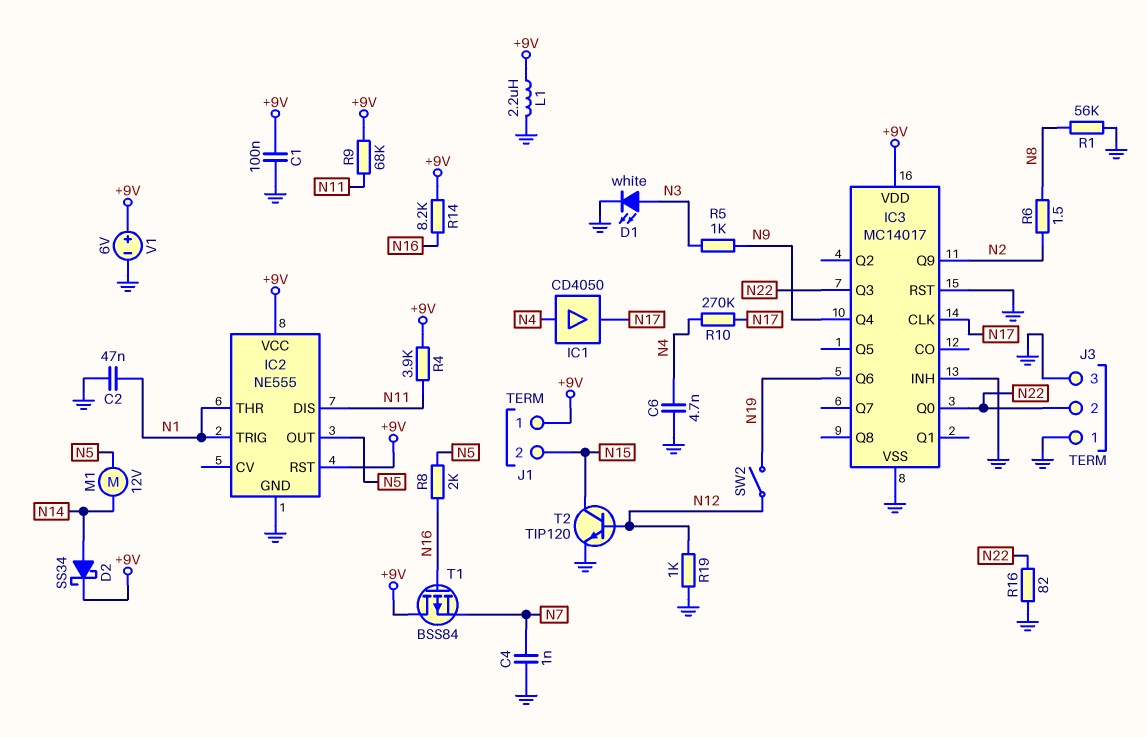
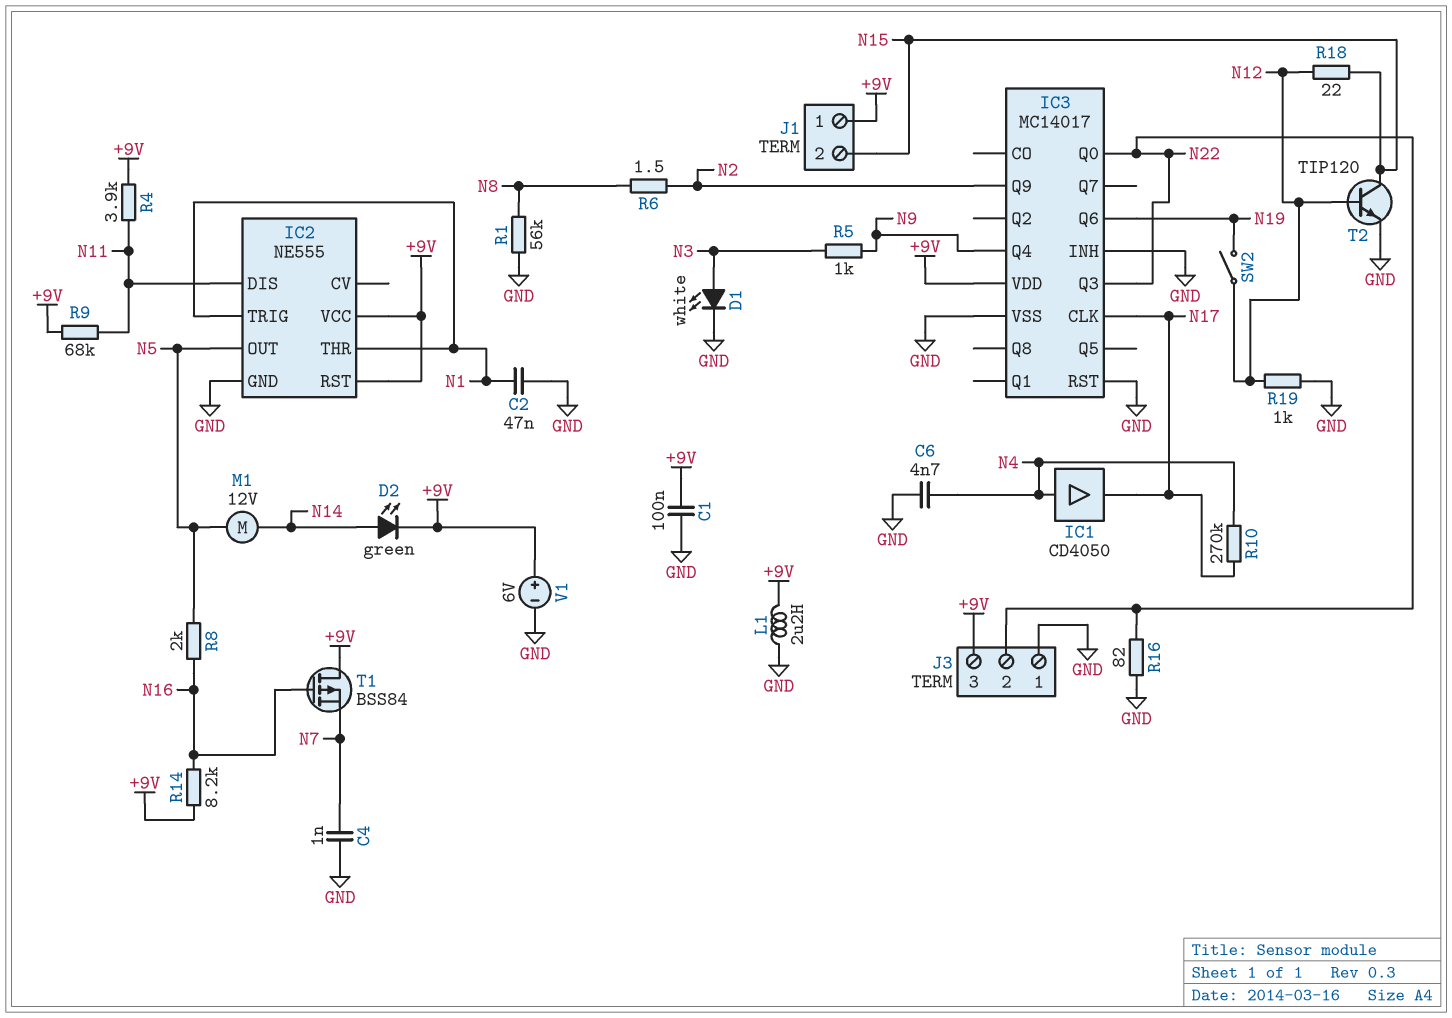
D2: schottky SS34 (A N14, K +9V) -> LED green (A N14, K +9V)
J3 pin 3: GND -> +9V
R18: none -> 22 (N12, N15)

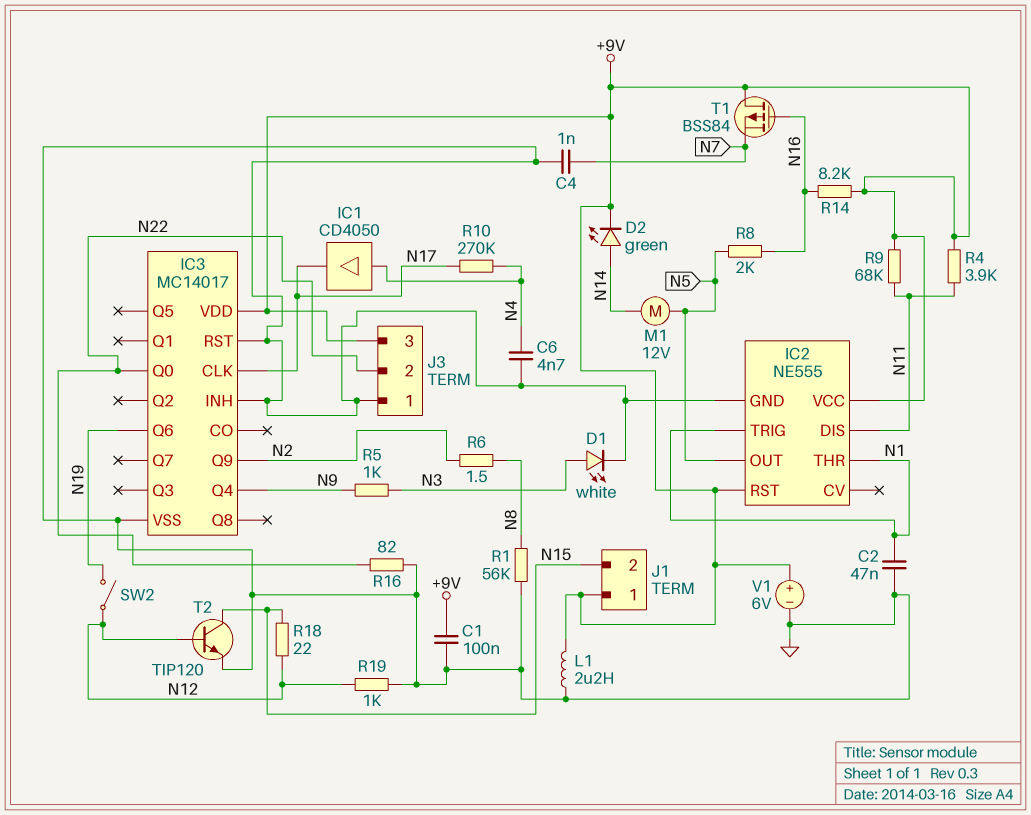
IC3 pin Q3: N22 -> none

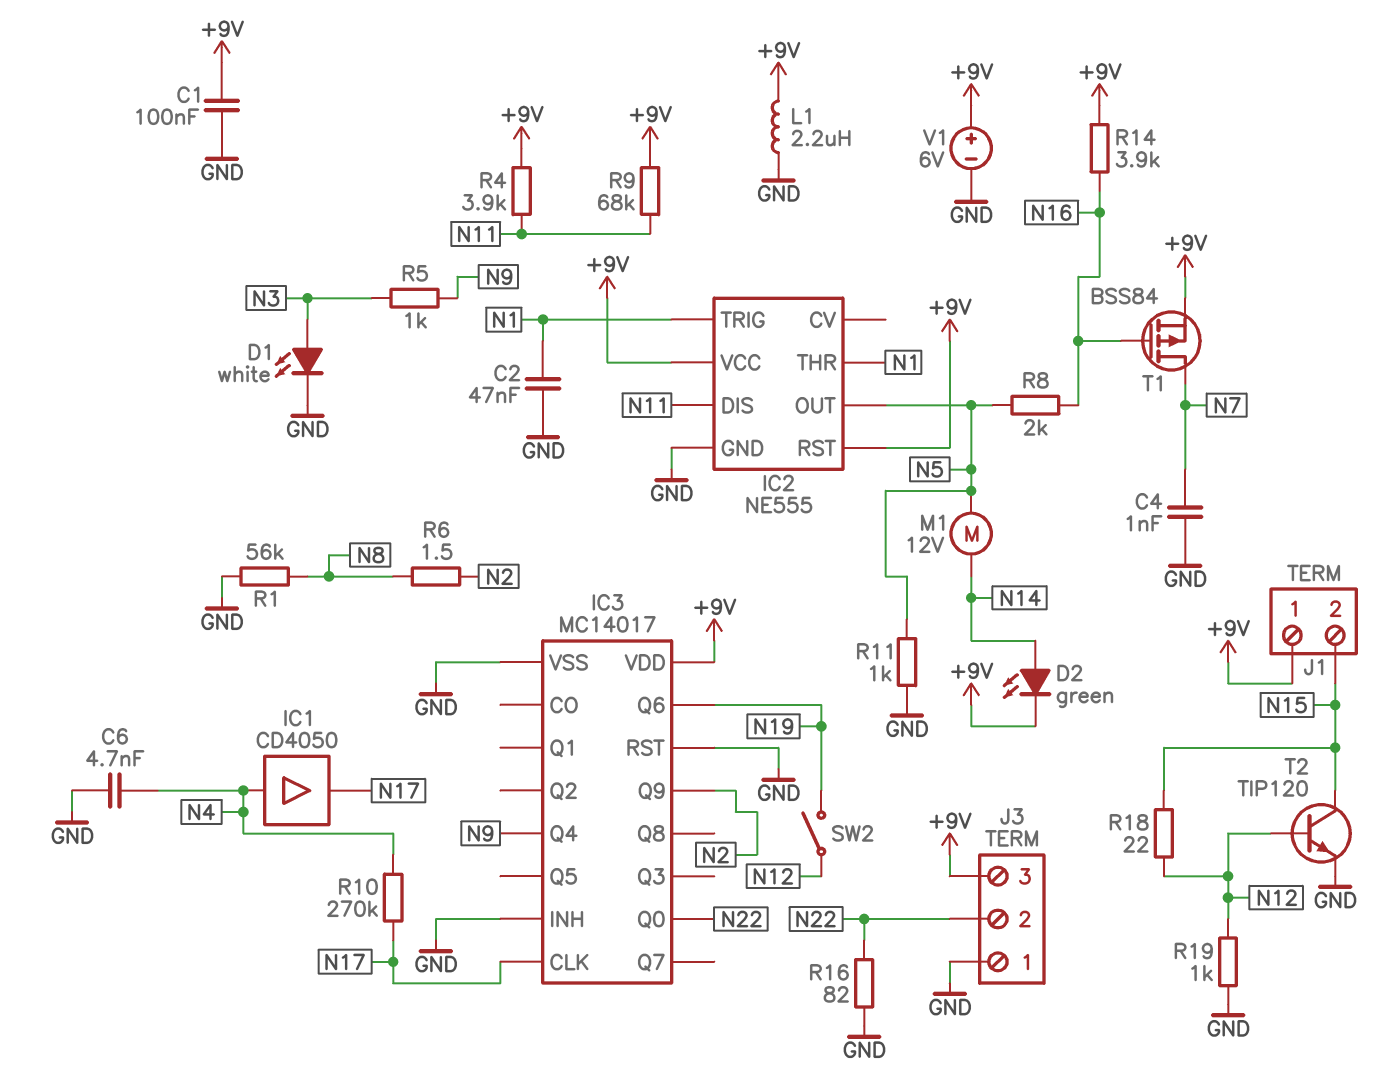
R11: none -> 1k (GND, N5)
R14: 8.2k (+9V, N16) -> 3.9k (+9V, N16)
T1: PMOS BSS84 (G N16, D +9V, S N7) -> PMOS BSS84 (G N16, D N7, S +9V)

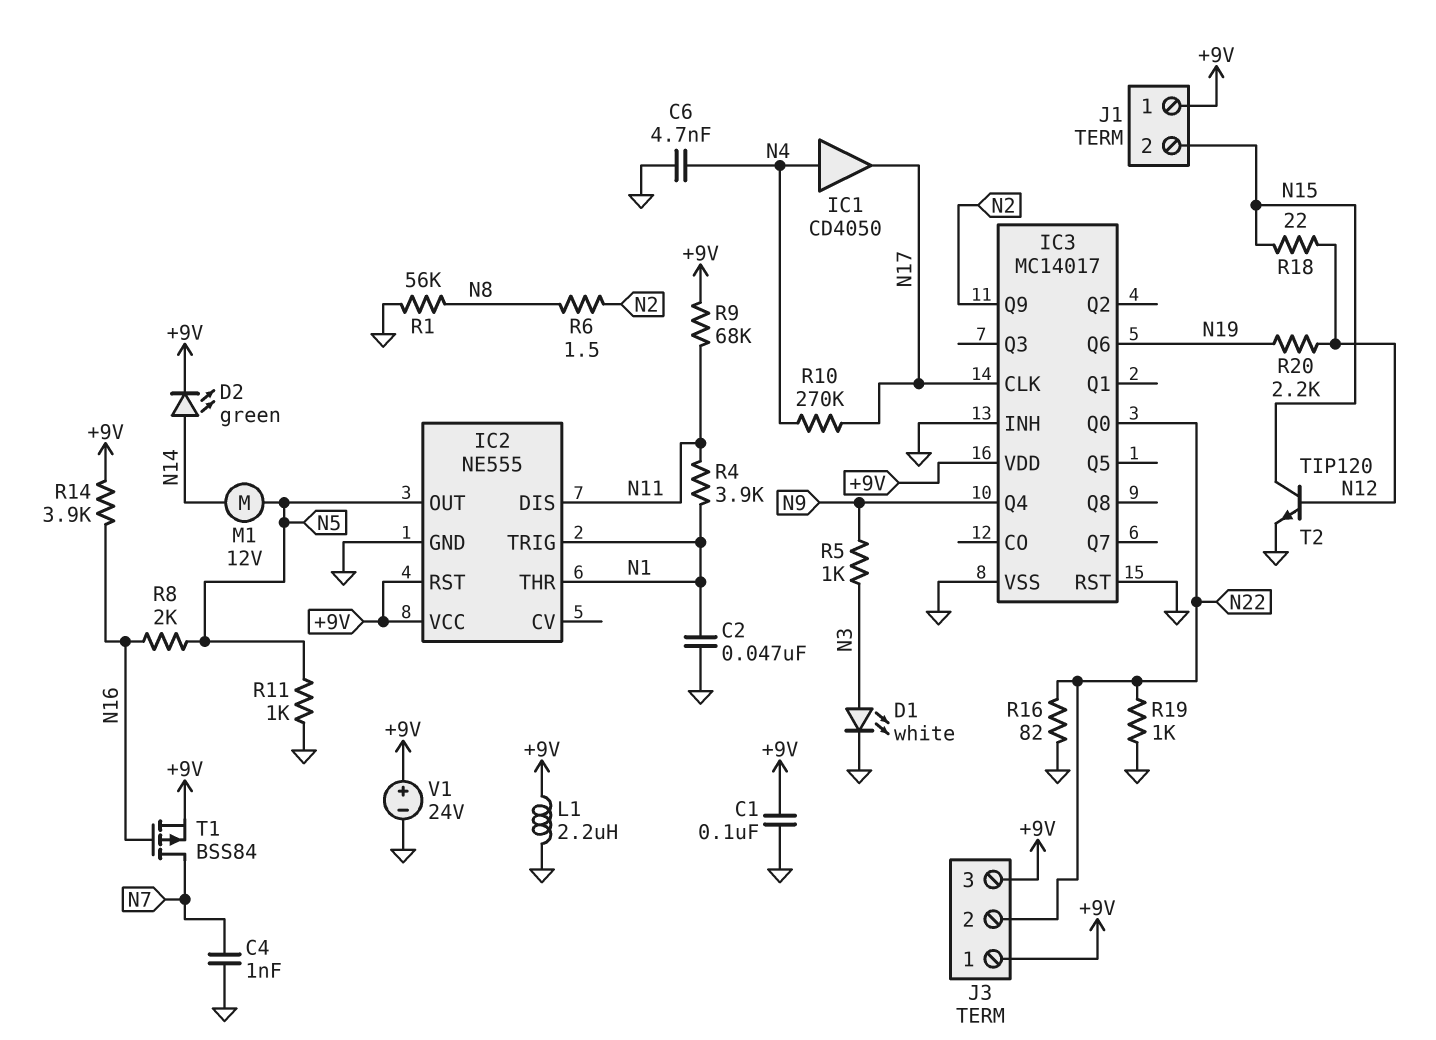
J3 pin 1: GND -> +9V
R4: 3.9k (+9V, N11) -> 3.9k (N1, N11)
R19: 1k (GND, N12) -> 1k (GND, N22)
R20: none -> 2.2k (N12, N19)
SW2: switch (N12, N19) -> none
V1: 6V (plus +9V, minus GND) -> 24V (plus +9V, minus GND)

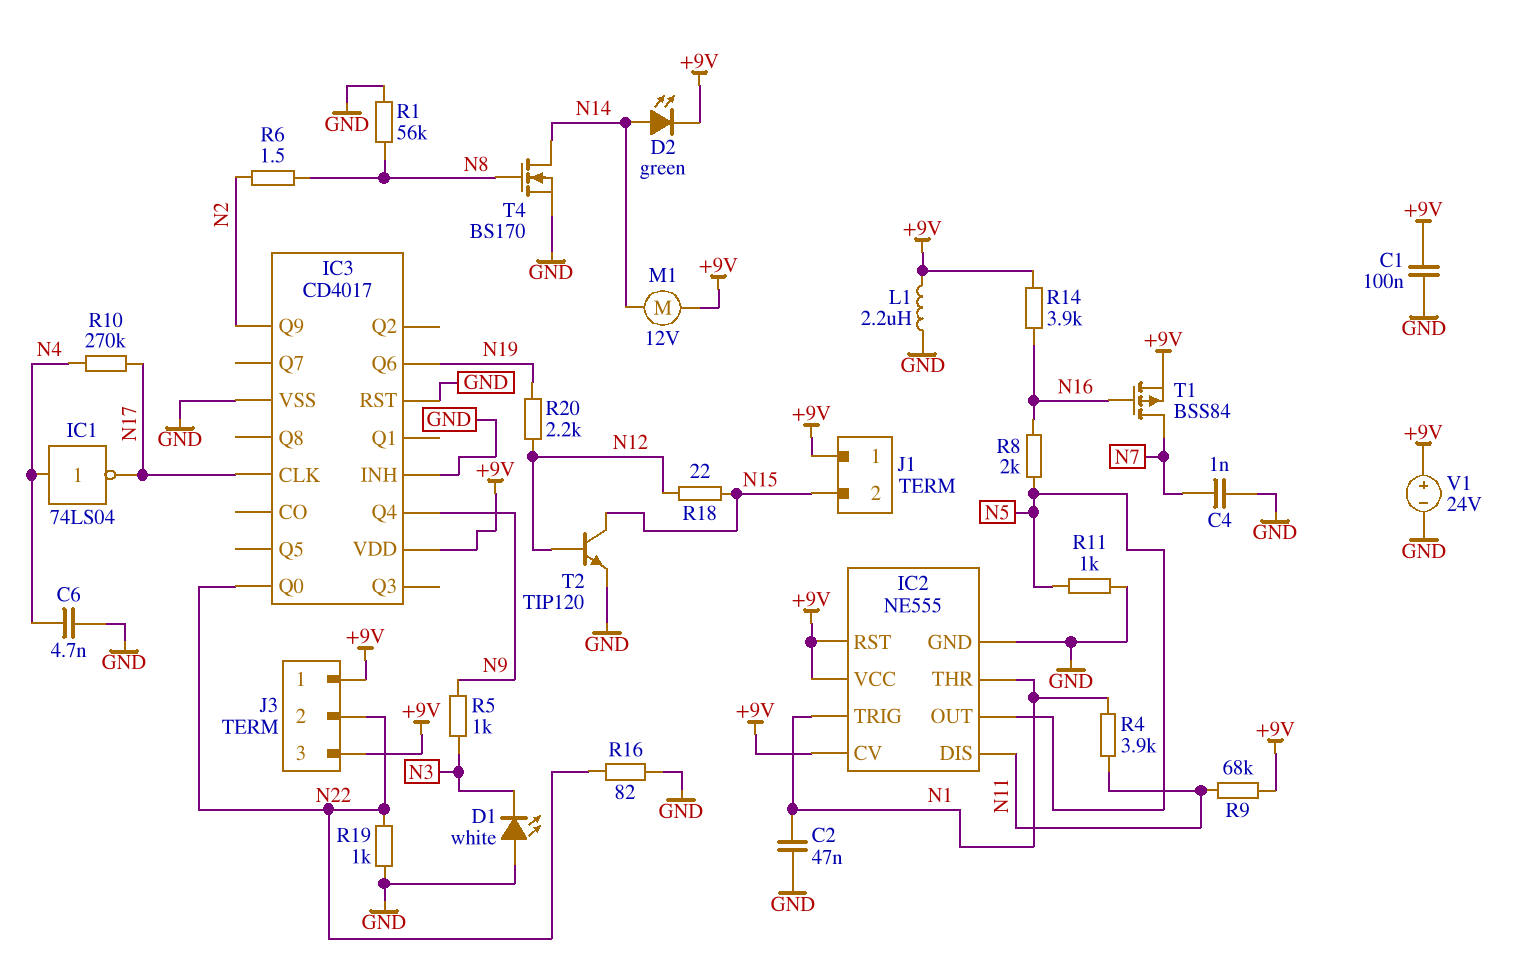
D1: LED white (A N3, K GND) -> LED white (A GND, K N3)
IC1: buffer CD4050 (in N4, out N17) -> NOT 74LS04 (in N4, out N17)
IC2 pin CV: none -> +9V
IC3: MC14017 -> CD4017
M1: motor 12V (N5, N14) -> motor 12V (+9V, N14)
T4: none -> NMOS BS170 (G N8, D N14, S GND)

